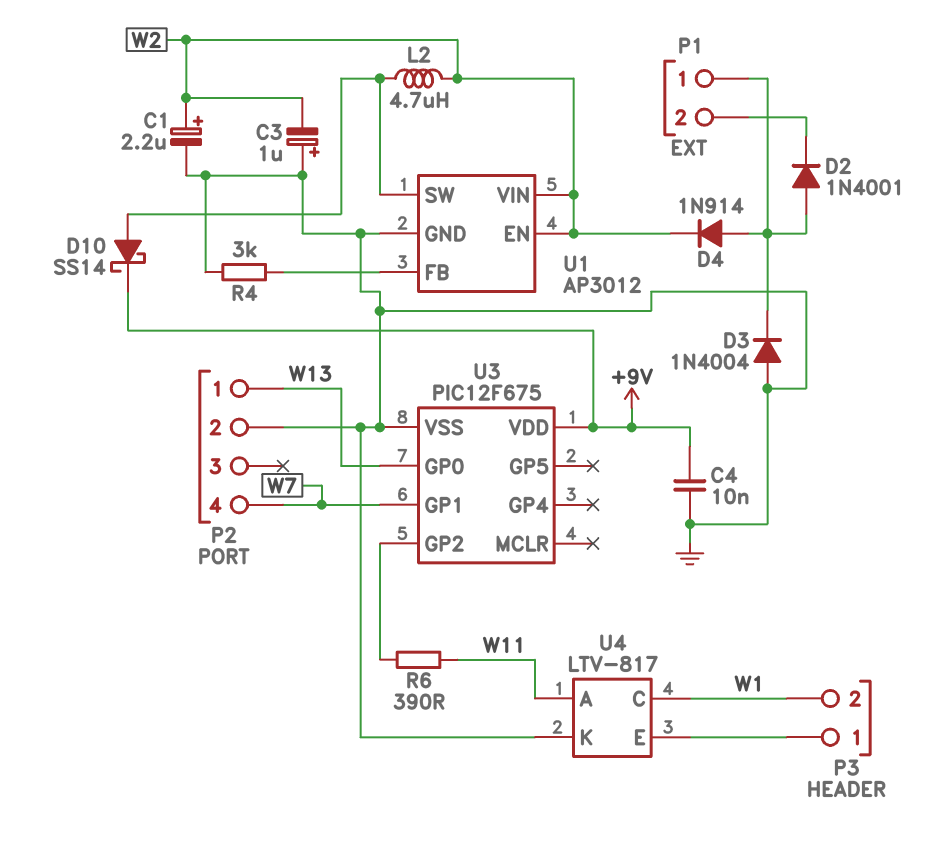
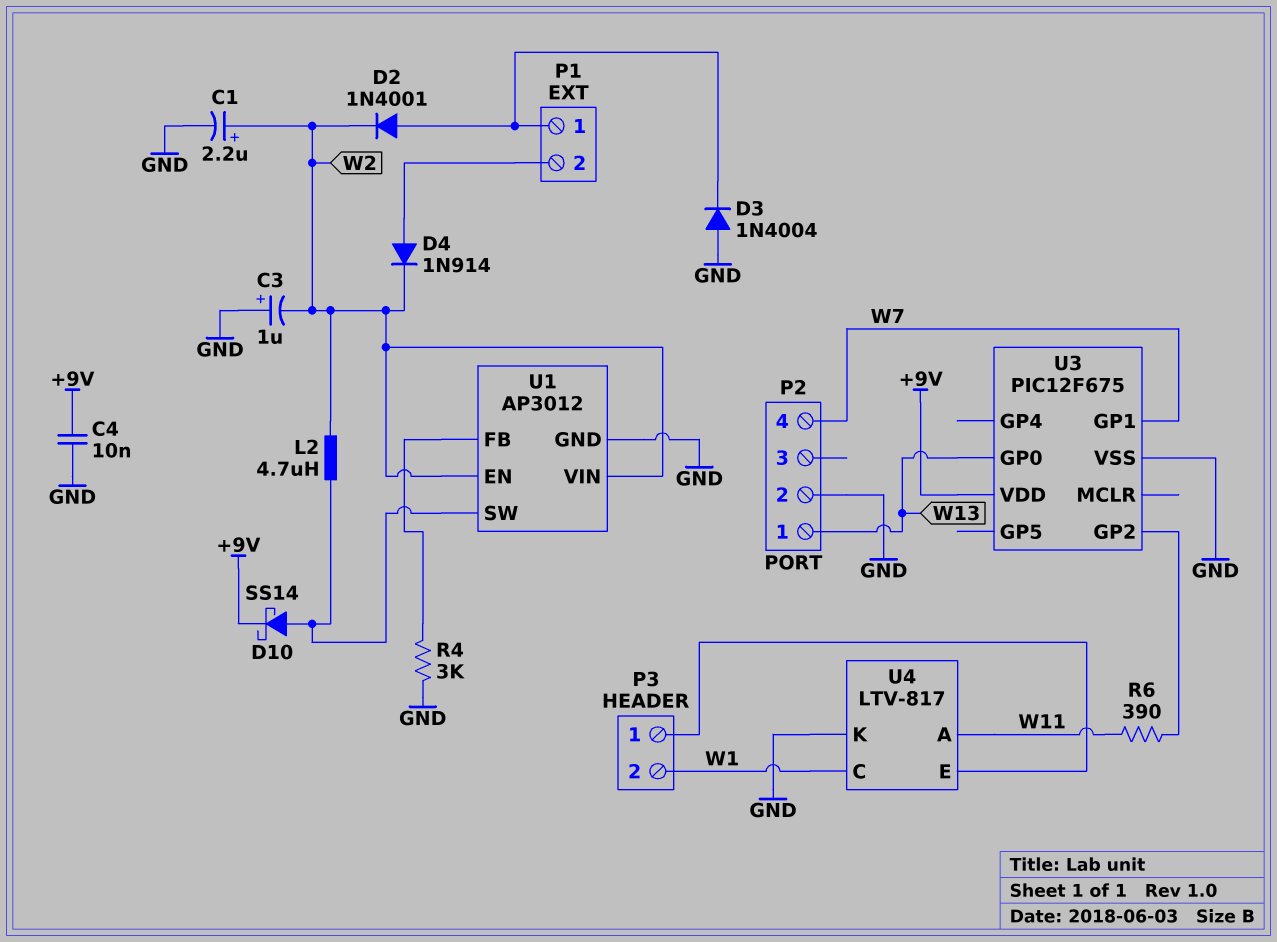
D2: diode 1N4001 (A P1/1, K P1/2) -> diode 1N4001 (A P1/1, K W2)
D4: diode 1N914 (A P1/1, K W2) -> diode 1N914 (A P1/2, K W2)

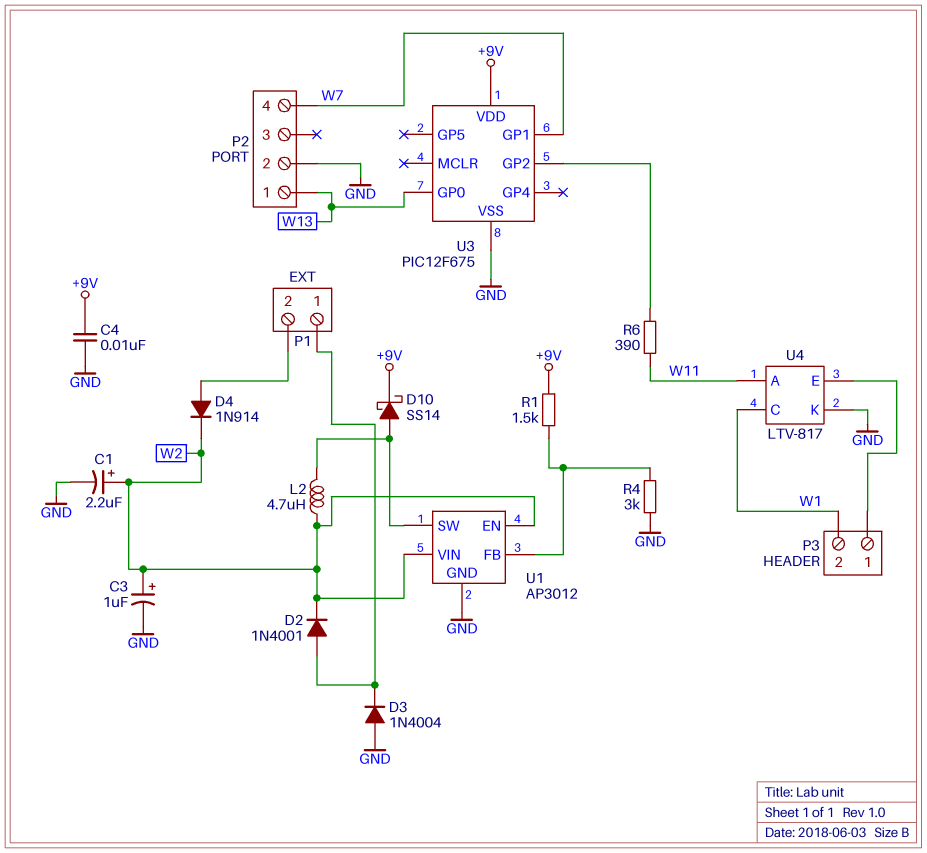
C3: 1uF (plus GND, minus W2) -> 1uF (plus W2, minus GND)
R1: none -> 1.5k (+9V, U1/FB)

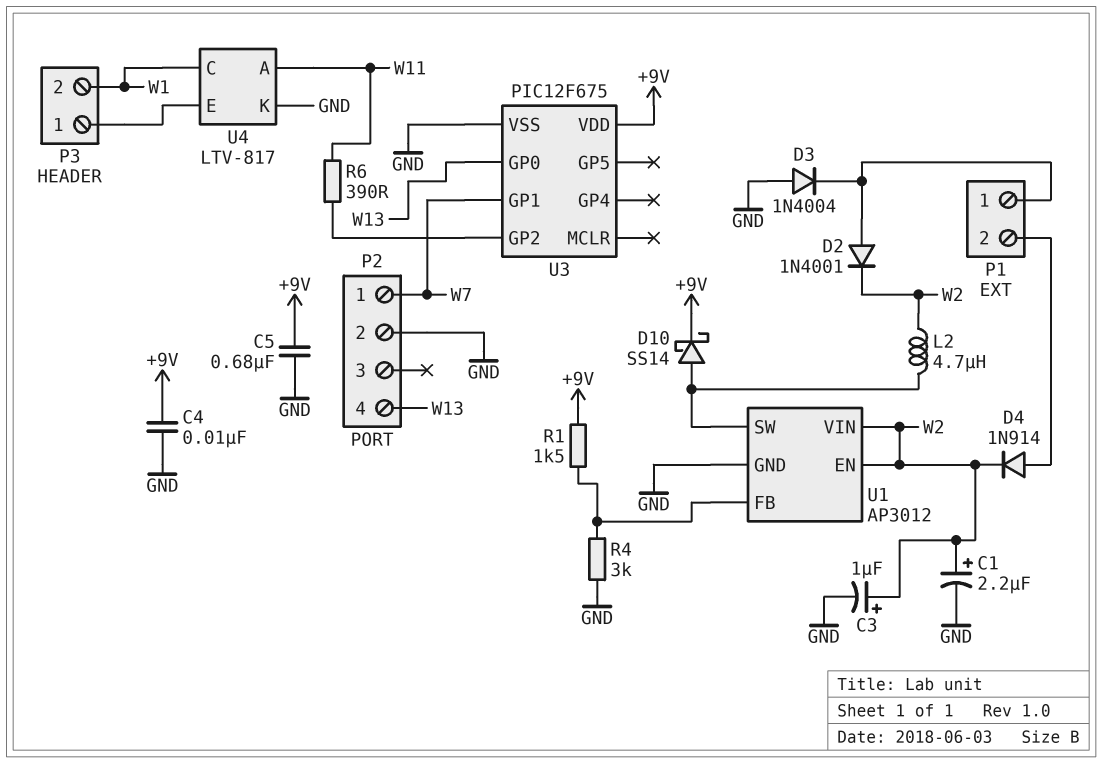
C5: none -> 680nF (+9V, GND)
P2 pin 1: W13 -> W7
P2 pin 4: W7 -> W13

